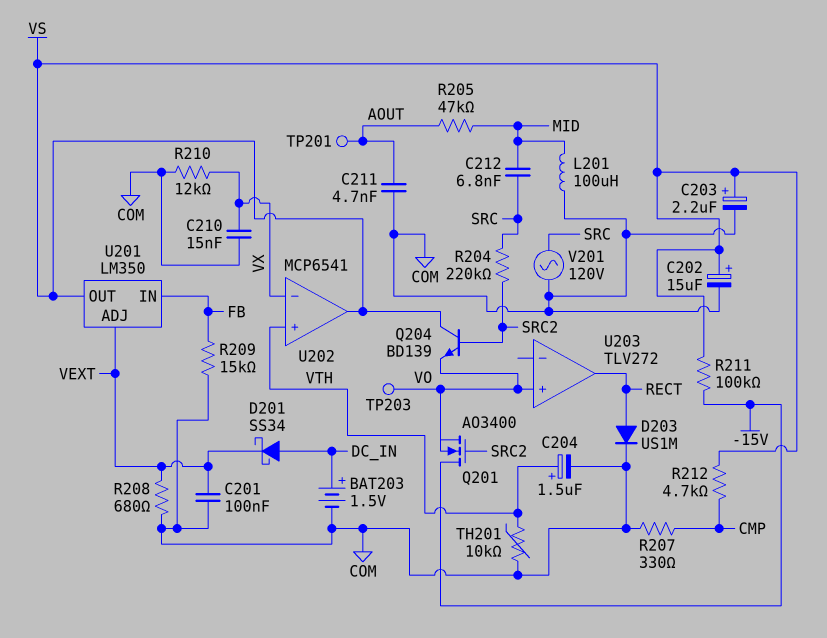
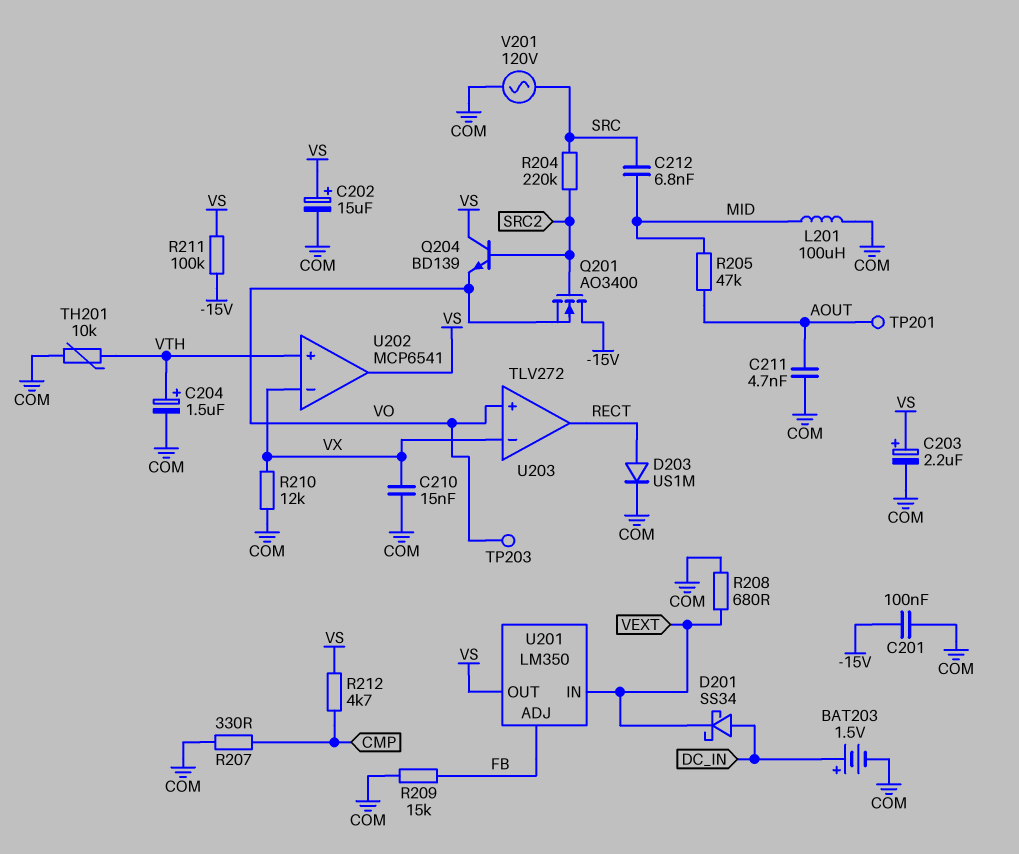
C201: 100nF (COM, VEXT) -> 100nF (-15V, COM)
U201 pin ADJ: VEXT -> FB
U201 pin IN: FB -> VEXT
U203 pin in-: none -> VX

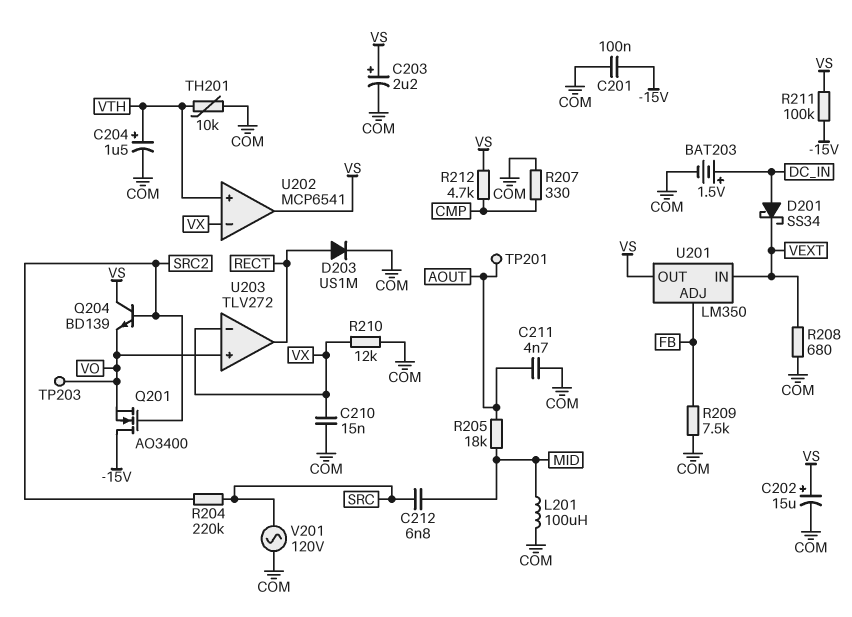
R205: 47k (AOUT, MID) -> 18k (AOUT, MID)
R209: 15k (COM, FB) -> 7.5k (COM, FB)

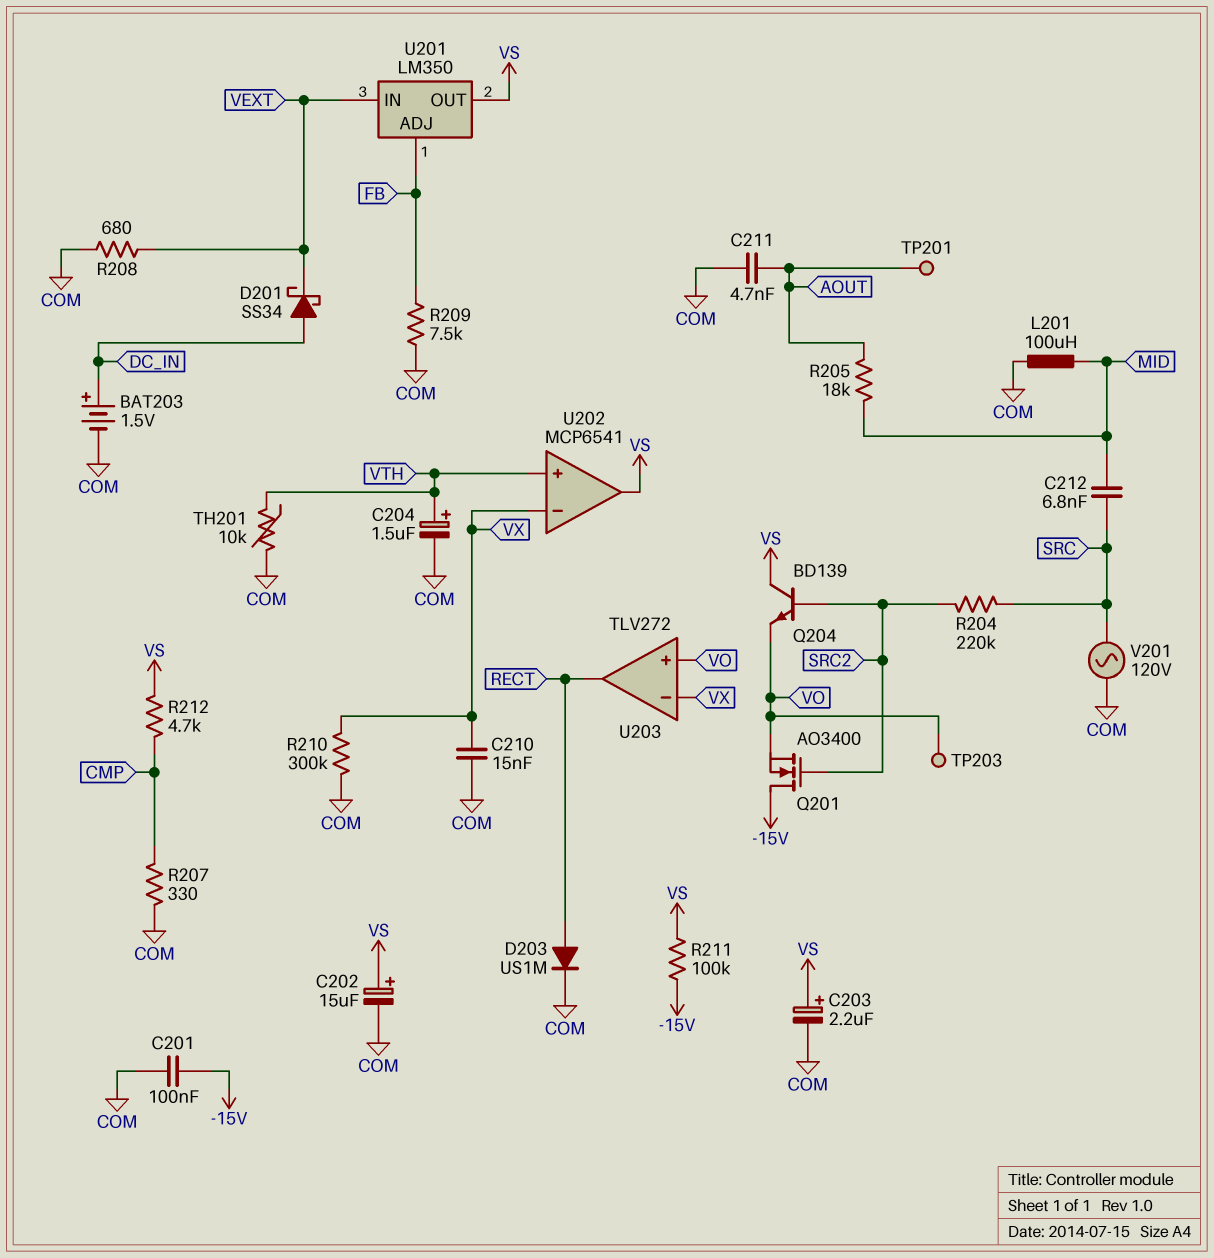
R210: 12k (COM, VX) -> 300k (COM, VX)

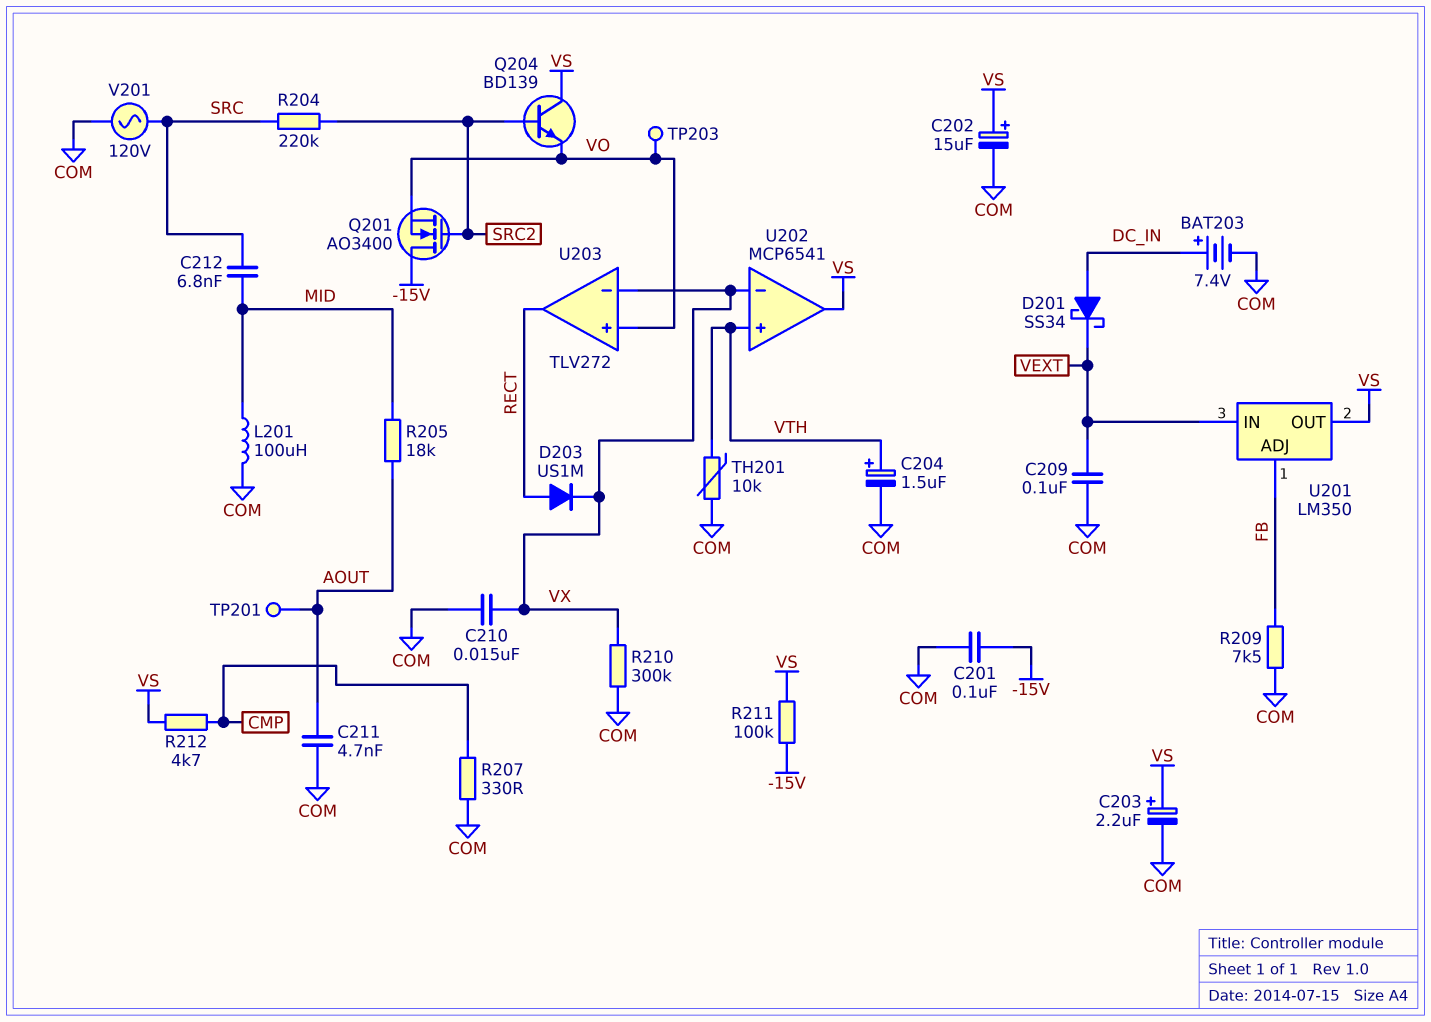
BAT203: 1.5V (plus DC_IN, minus COM) -> 7.4V (plus DC_IN, minus COM)
C209: none -> 100nF (COM, VEXT)
D203: diode US1M (A RECT, K COM) -> diode US1M (A RECT, K VX)
R208: 680 (COM, VEXT) -> none

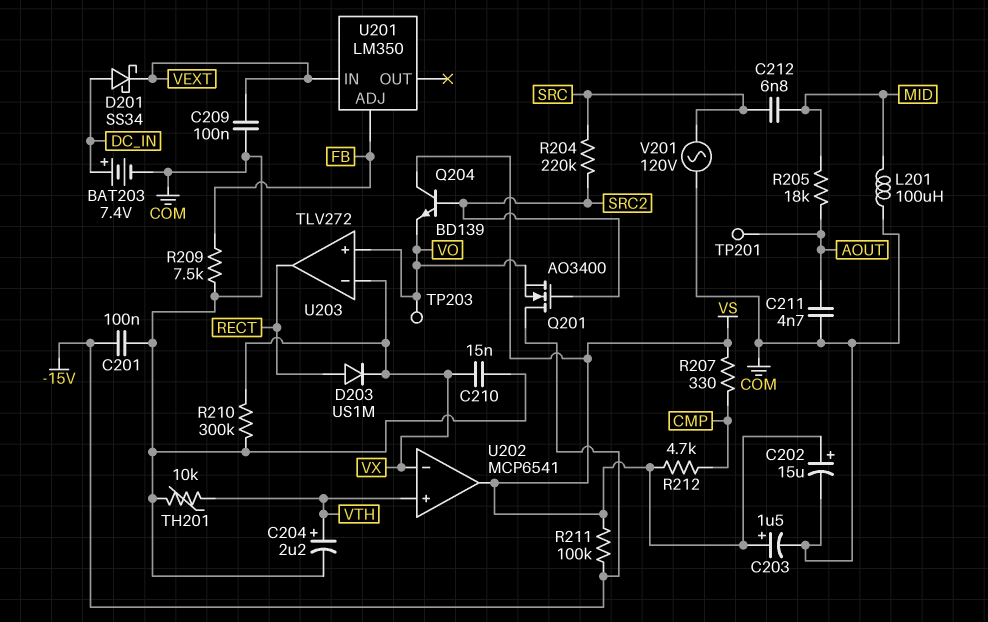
C203: 2.2uF (plus VS, minus COM) -> 1.5uF (plus VS, minus COM)
C204: 1.5uF (plus VTH, minus COM) -> 2.2uF (plus VTH, minus COM)
R207: 330 (CMP, COM) -> 330 (CMP, VS)
U201 pin OUT: VS -> none

